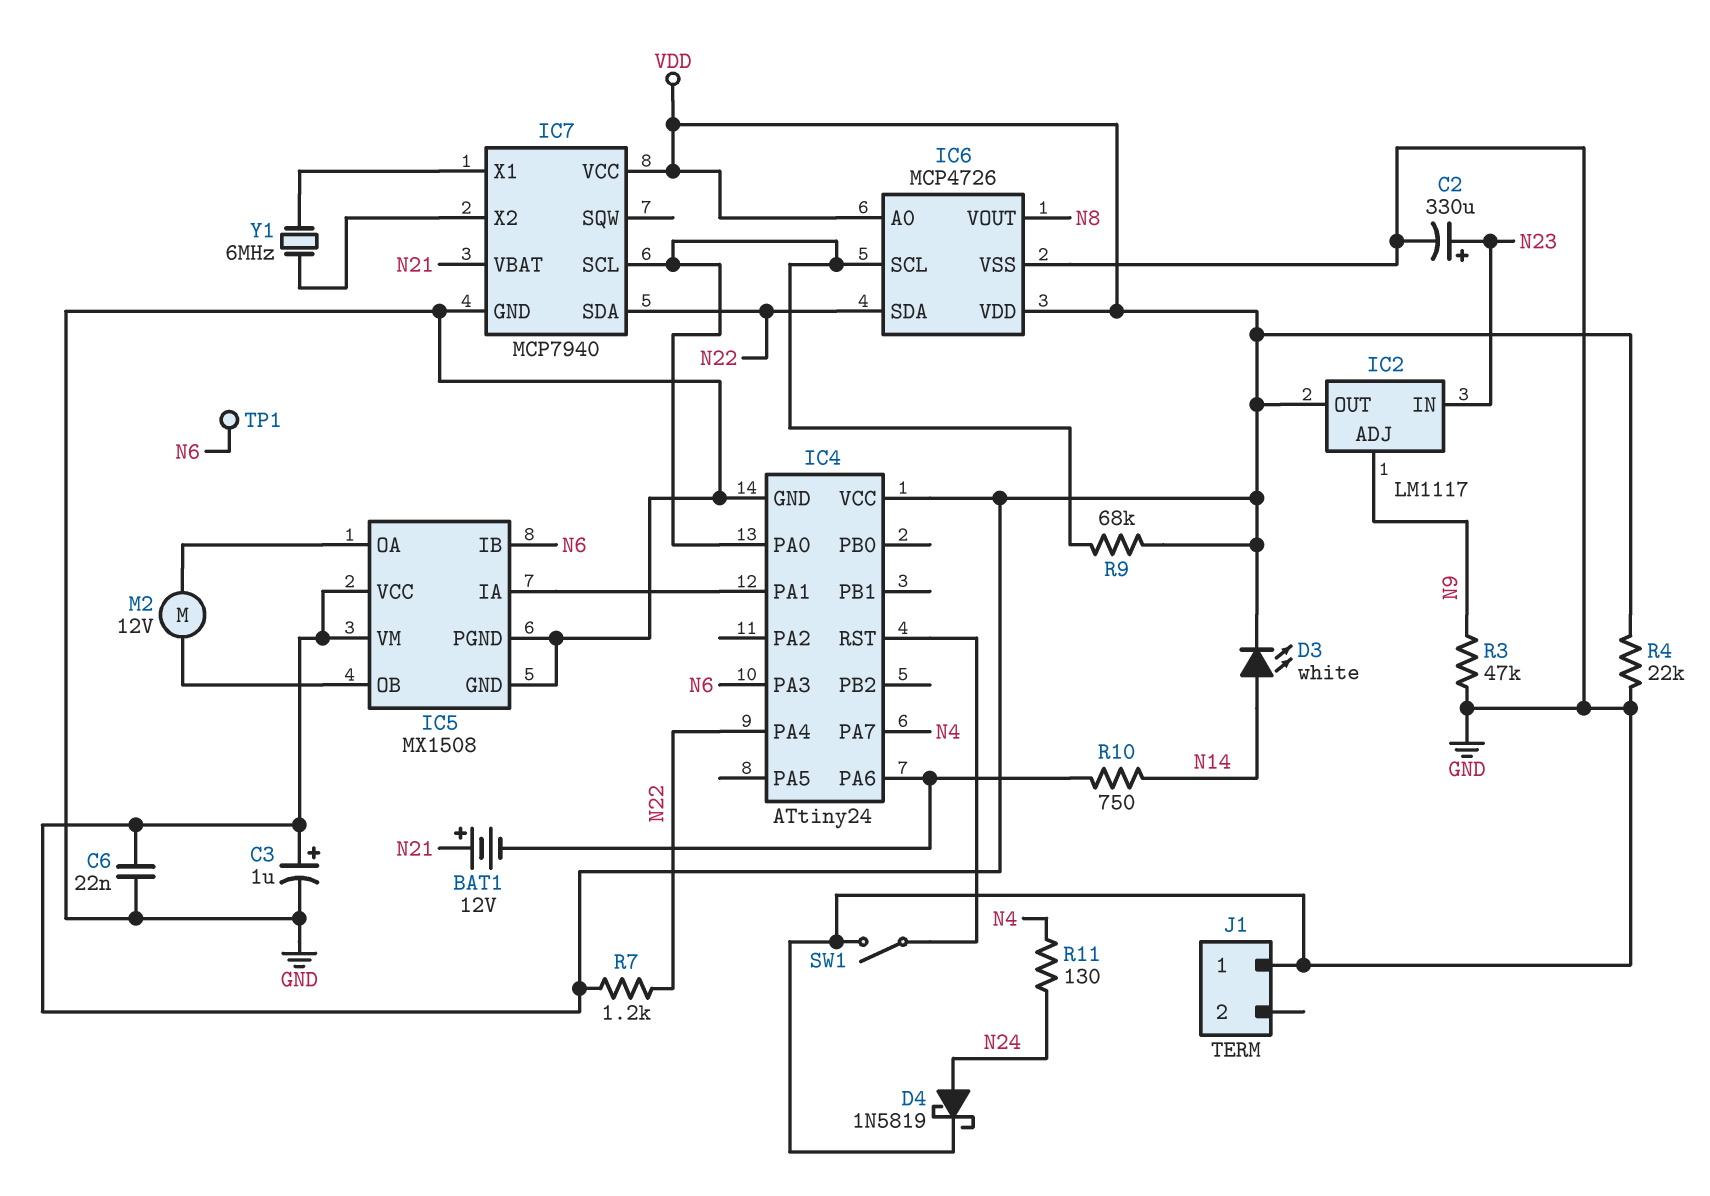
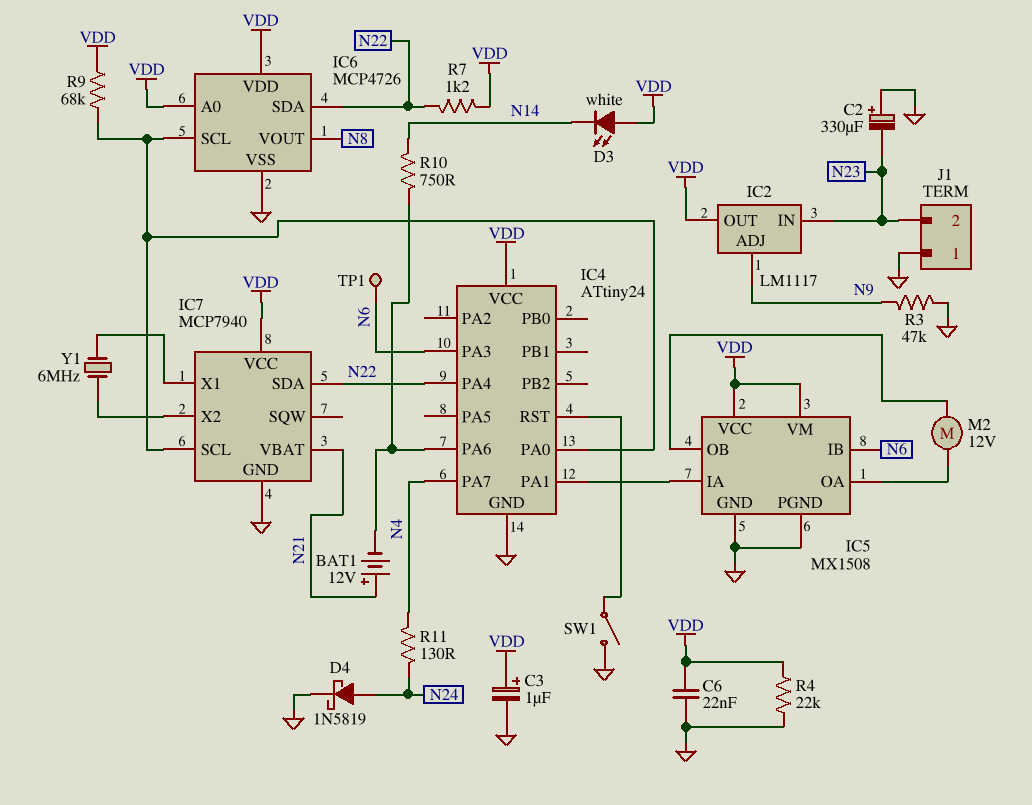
C2: 330uF (plus N23, minus GND) -> 330uF (plus GND, minus N23)
D3: LED white (A N14, K VDD) -> LED white (A VDD, K N14)
J1 pin 2: none -> N23

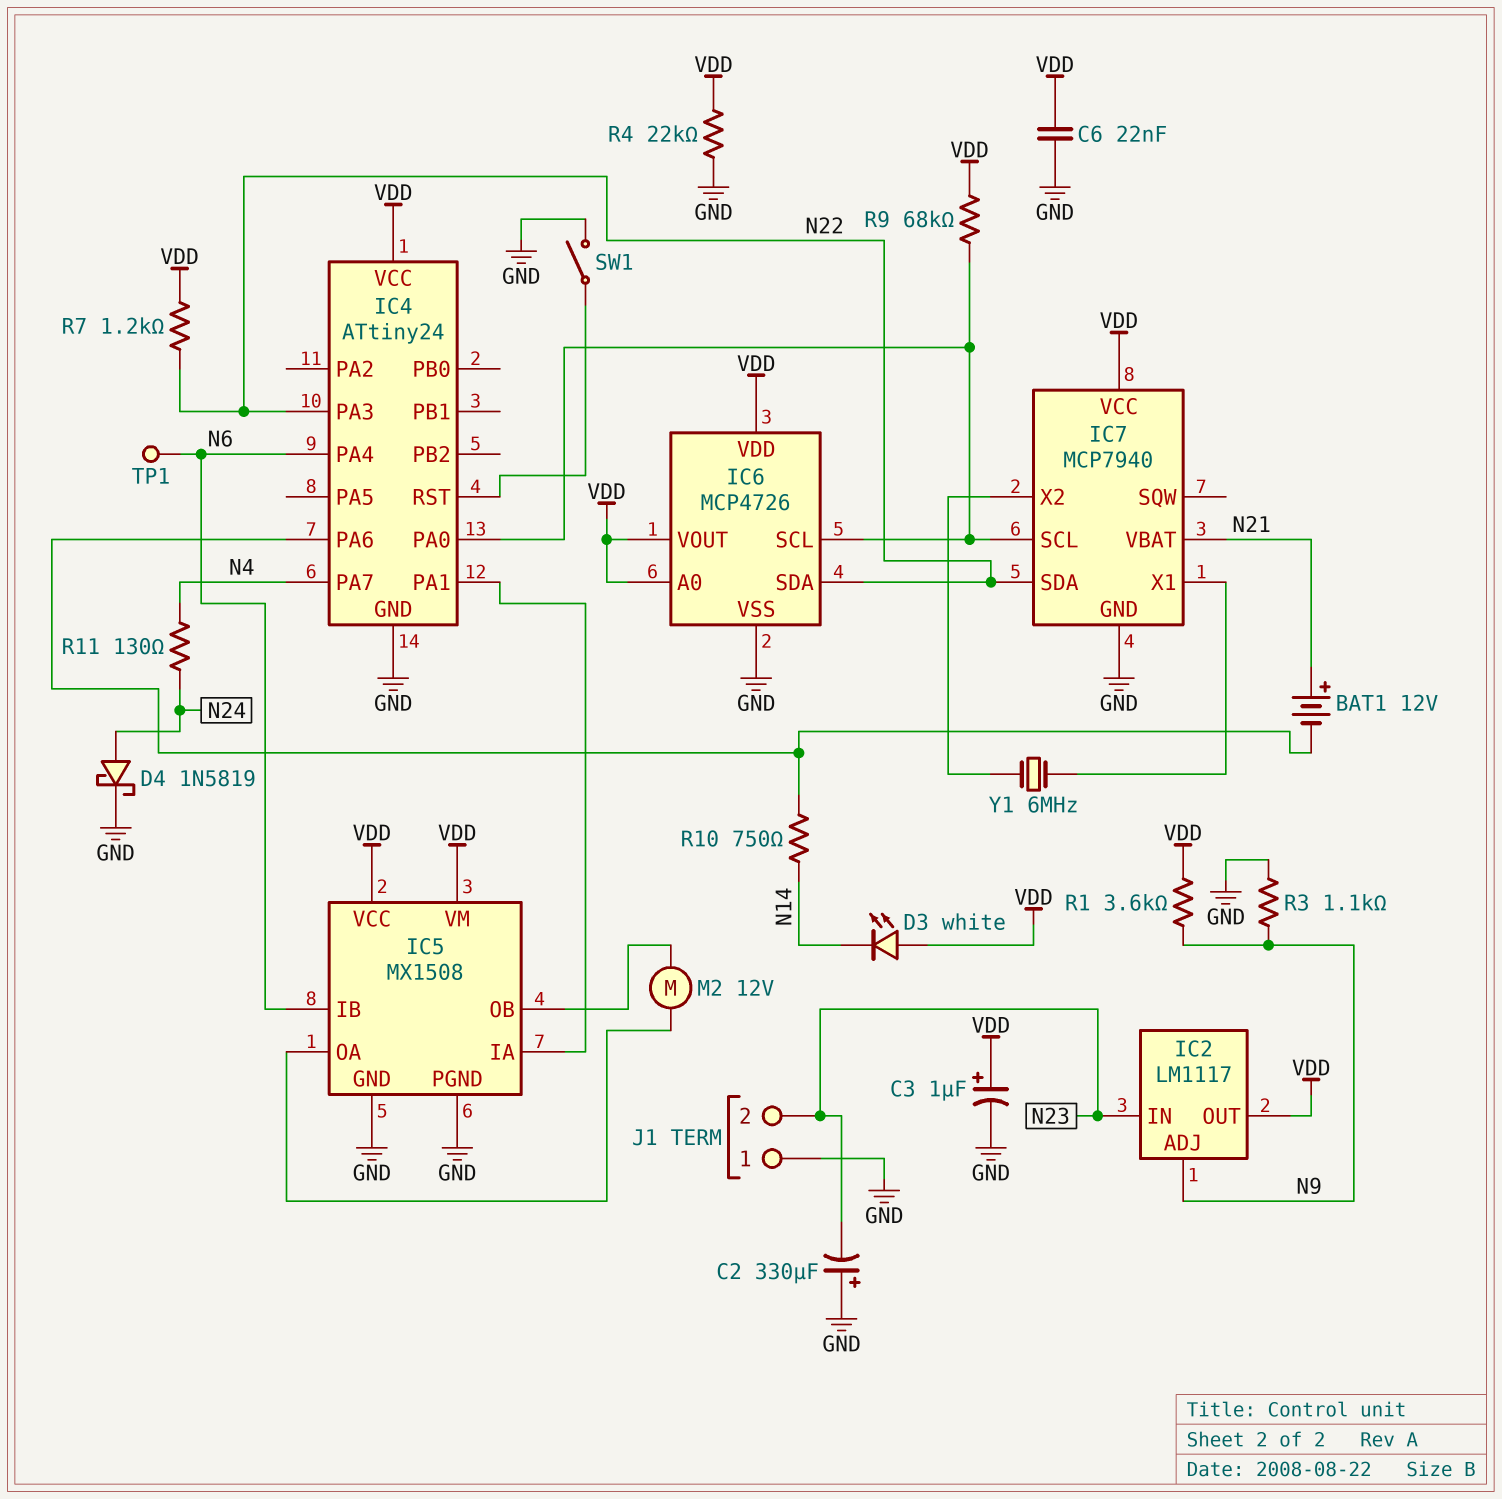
IC4 pin PA3: N6 -> N22
IC4 pin PA4: N22 -> N6
IC6 pin VOUT: N8 -> VDD
R1: none -> 3.6k (N9, VDD)
R3: 47k (GND, N9) -> 1.1k (GND, N9)

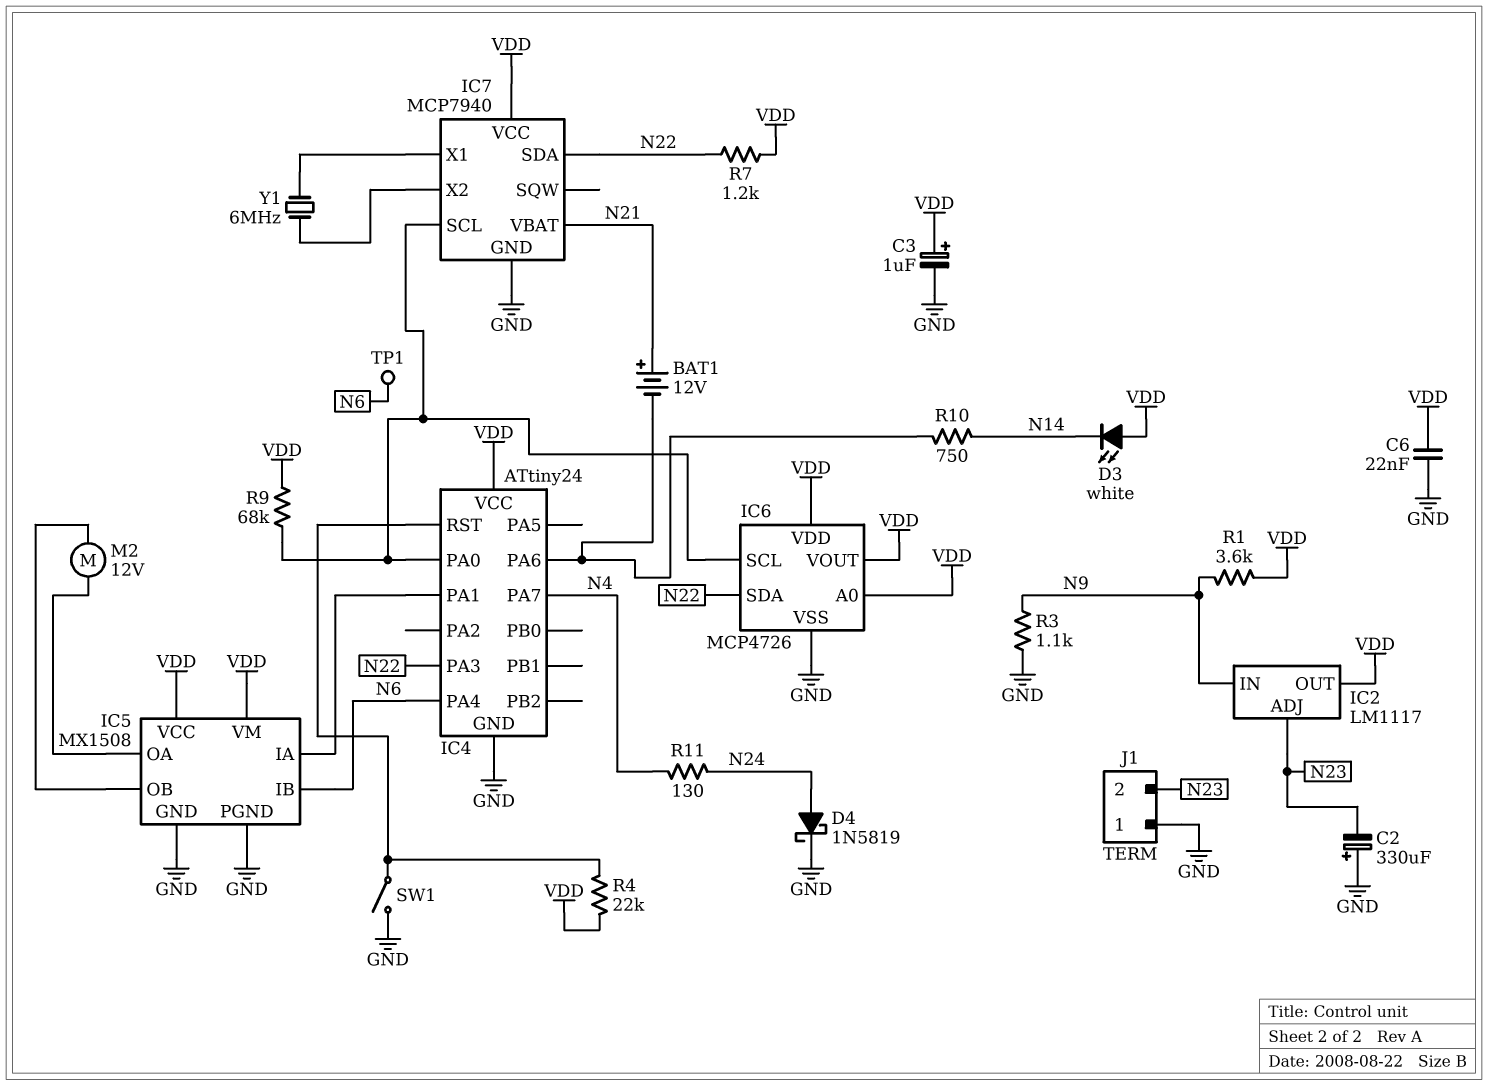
IC2 pin ADJ: N9 -> N23
IC2 pin IN: N23 -> N9
R4: 22k (GND, VDD) -> 22k (IC4/RST, VDD)

